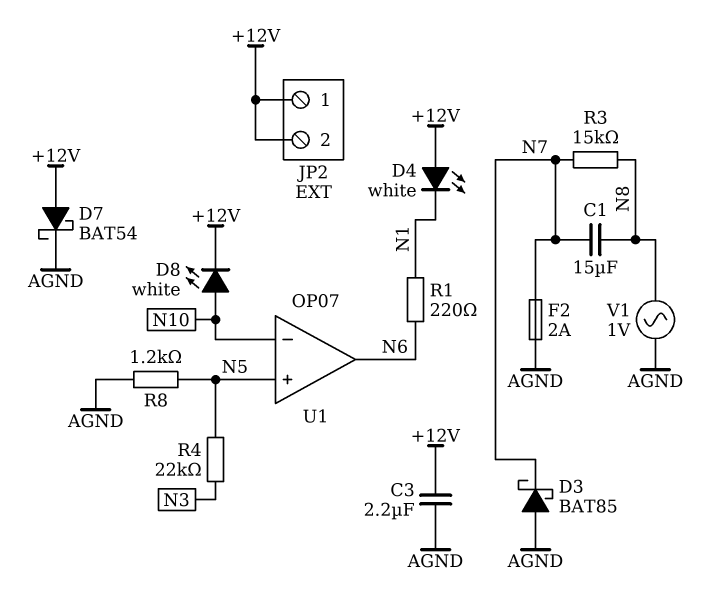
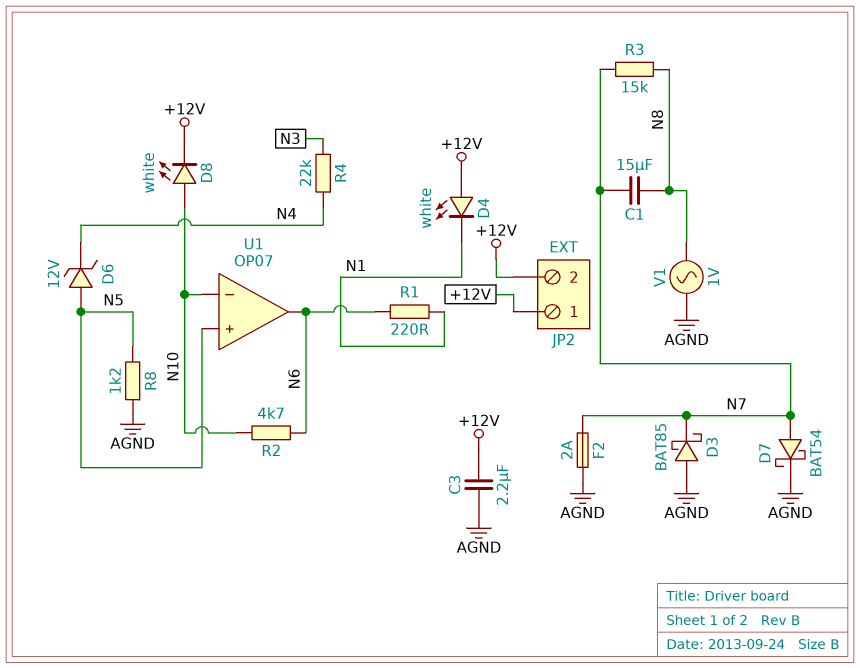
D6: none -> zener 12V (A N5, K N4)
D7: schottky BAT54 (A +12V, K AGND) -> schottky BAT54 (A N7, K AGND)
R2: none -> 4.7k (N6, N10)
R4: 22k (N3, N5) -> 22k (N3, N4)

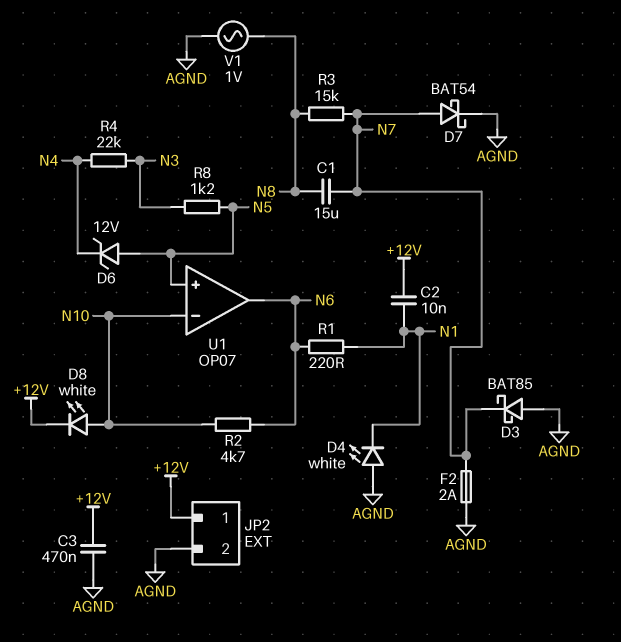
C2: none -> 10nF (+12V, N1)
C3: 2.2uF (+12V, AGND) -> 470nF (+12V, AGND)
D4: LED white (A +12V, K N1) -> LED white (A AGND, K N1)
JP2 pin 2: +12V -> AGND
R8: 1.2k (AGND, N5) -> 1.2k (N3, N5)

